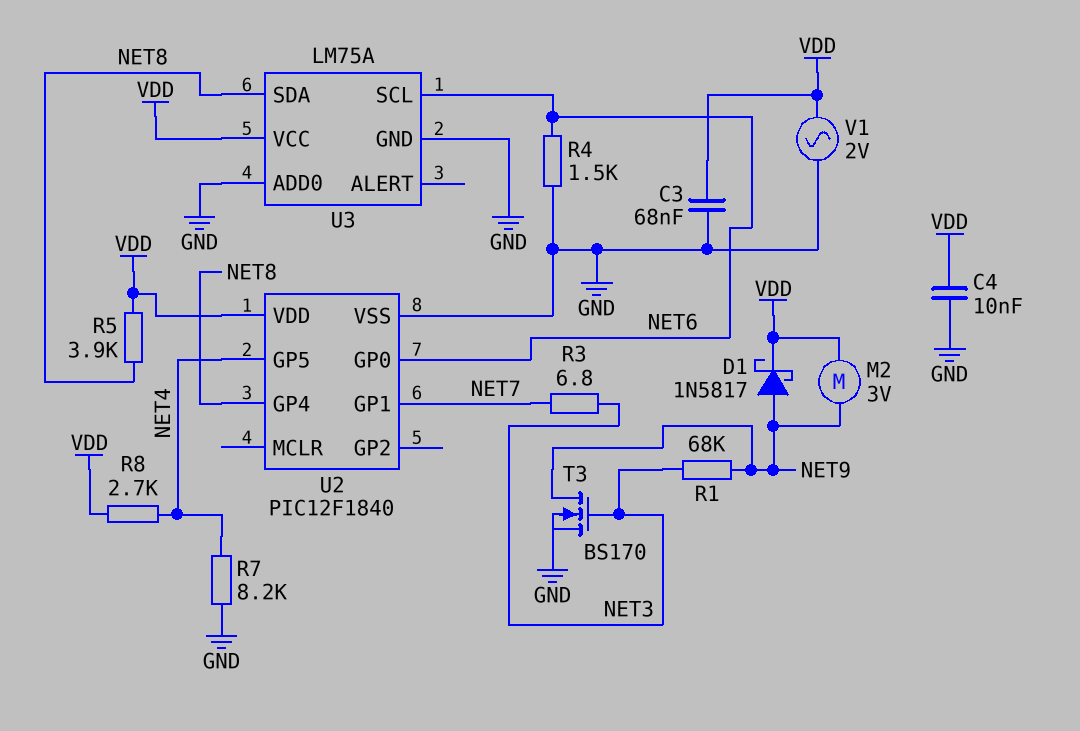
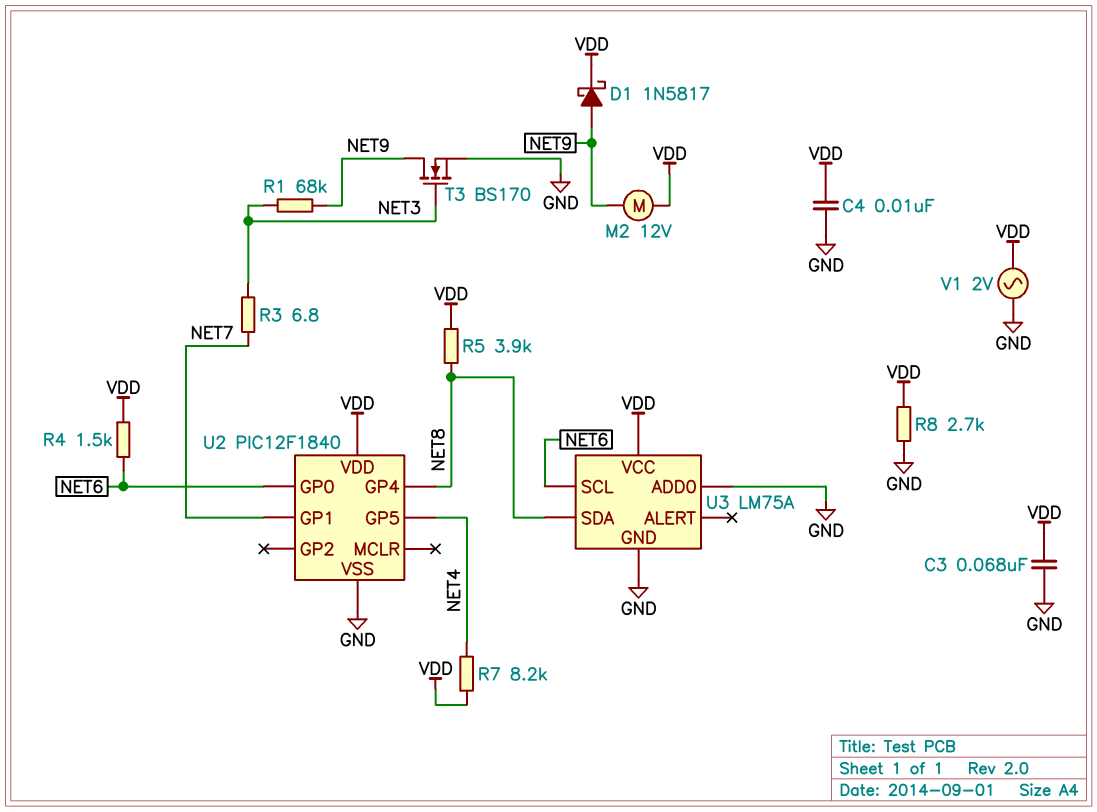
M2: motor 3V (NET9, VDD) -> motor 12V (NET9, VDD)
R4: 1.5k (GND, NET6) -> 1.5k (NET6, VDD)
R7: 8.2k (GND, NET4) -> 8.2k (NET4, VDD)
R8: 2.7k (NET4, VDD) -> 2.7k (GND, VDD)

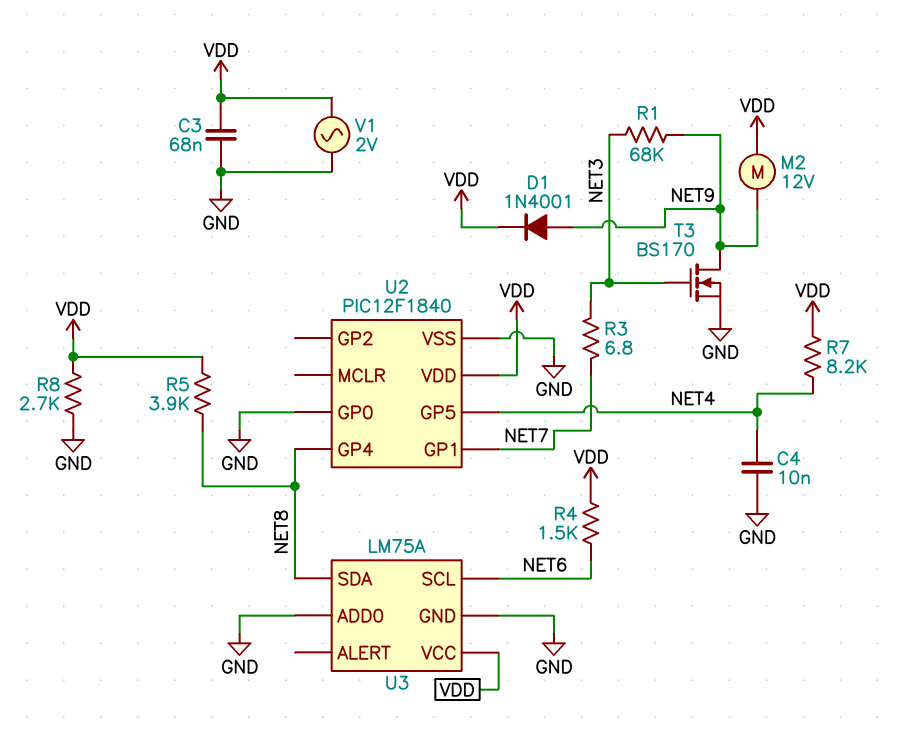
C4: 10nF (GND, VDD) -> 10nF (GND, NET4)
D1: schottky 1N5817 (A NET9, K VDD) -> diode 1N4001 (A NET9, K VDD)
U2 pin GP0: NET6 -> GND

